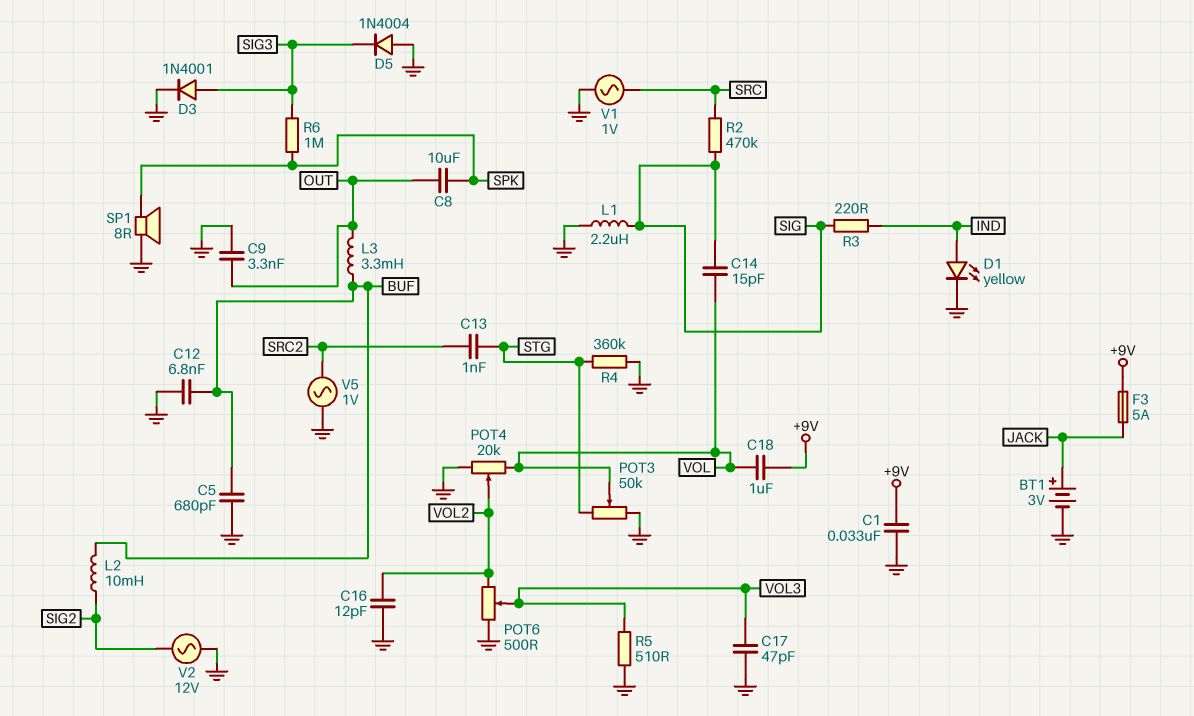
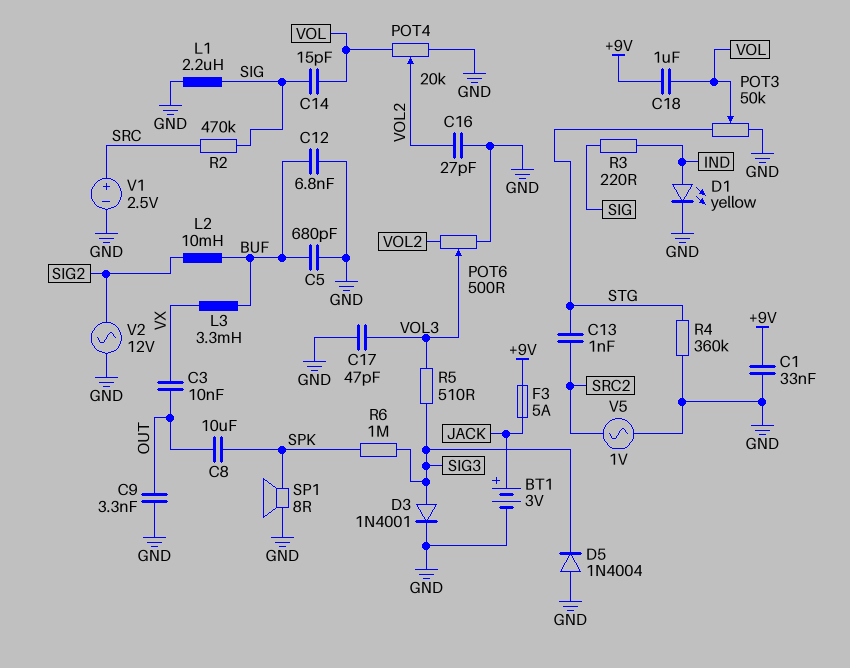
C3: none -> 10nF (OUT, VX)
C16: 12pF (GND, VOL2) -> 27pF (GND, VOL2)
L3: 3.3mH (BUF, OUT) -> 3.3mH (BUF, VX)
R5: 510 (GND, VOL3) -> 510 (SIG3, VOL3)
V1: AC 1V (GND, SRC) -> 2.5V (plus SRC, minus GND)

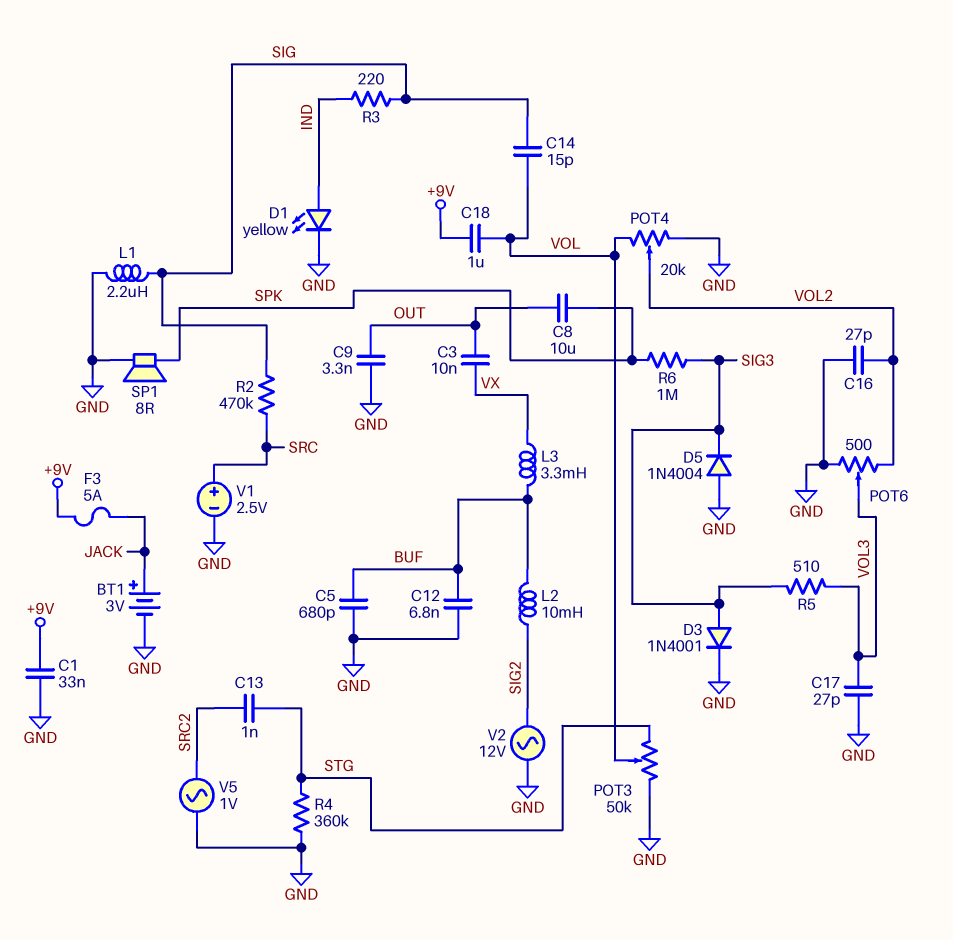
C17: 47pF (GND, VOL3) -> 27pF (GND, VOL3)

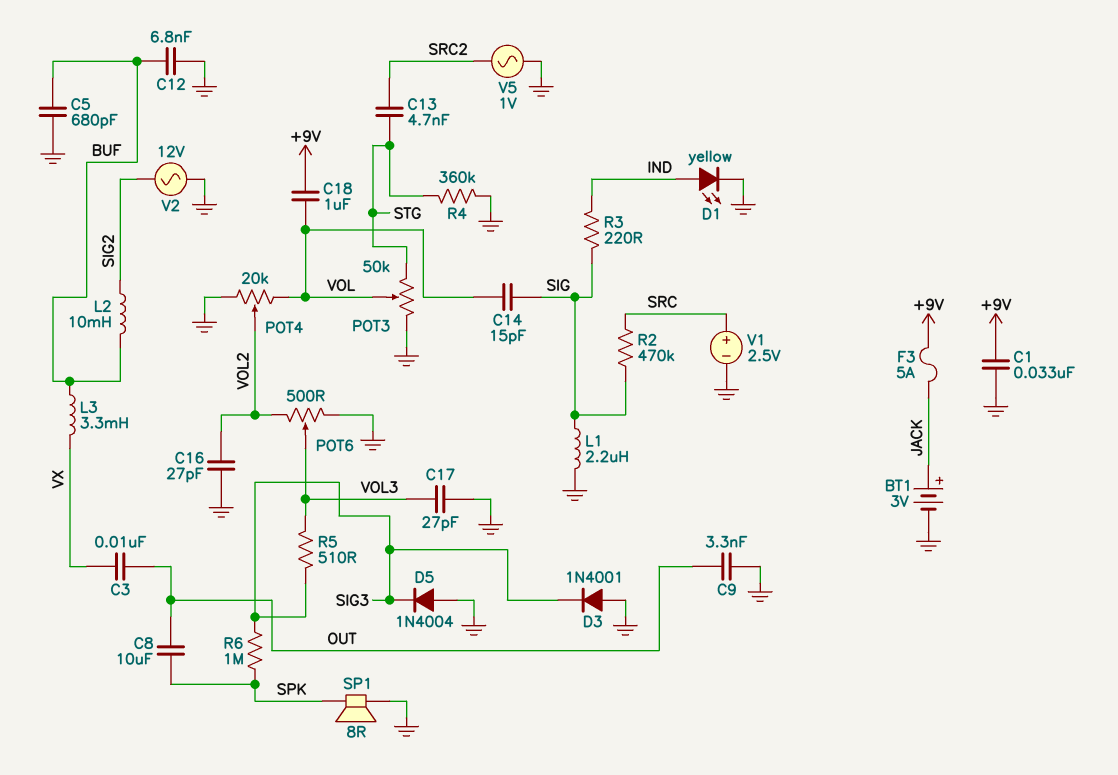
C13: 1nF (SRC2, STG) -> 4.7nF (SRC2, STG)
D3: diode 1N4001 (A SIG3, K GND) -> diode 1N4001 (A GND, K SIG3)

